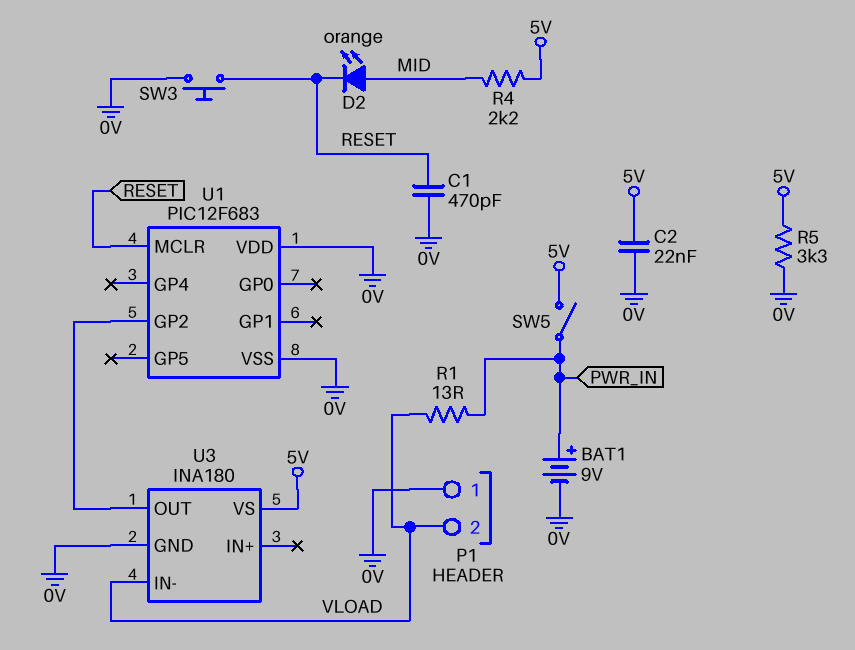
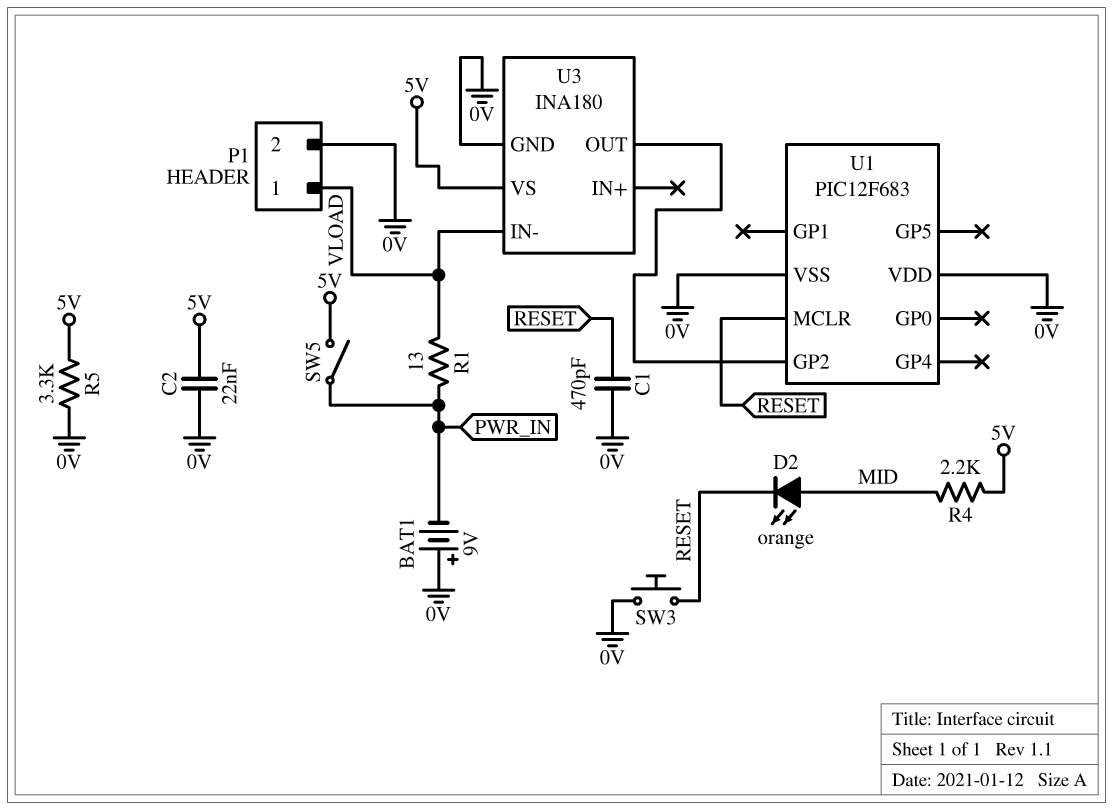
BAT1: 9V (plus PWR_IN, minus 0V) -> 9V (plus 0V, minus PWR_IN)
P1 pin 1: 0V -> VLOAD
P1 pin 2: VLOAD -> 0V

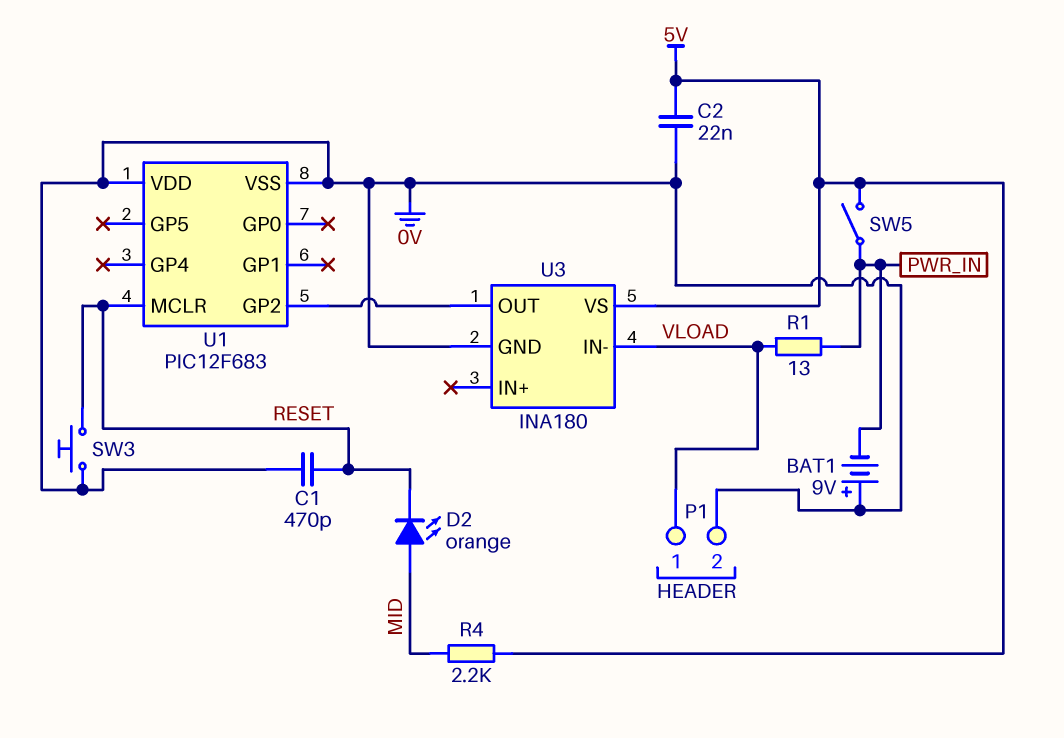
R5: 3.3k (0V, 5V) -> none

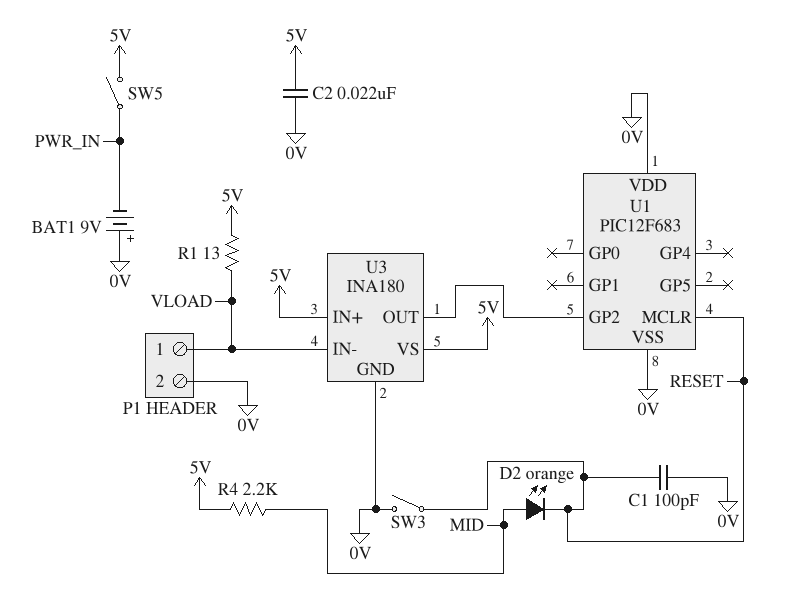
C1: 470pF (0V, RESET) -> 100pF (0V, RESET)
R1: 13 (PWR_IN, VLOAD) -> 13 (5V, VLOAD)
SW3: button (0V, RESET) -> switch (0V, RESET)
U3 pin IN+: none -> 5V

